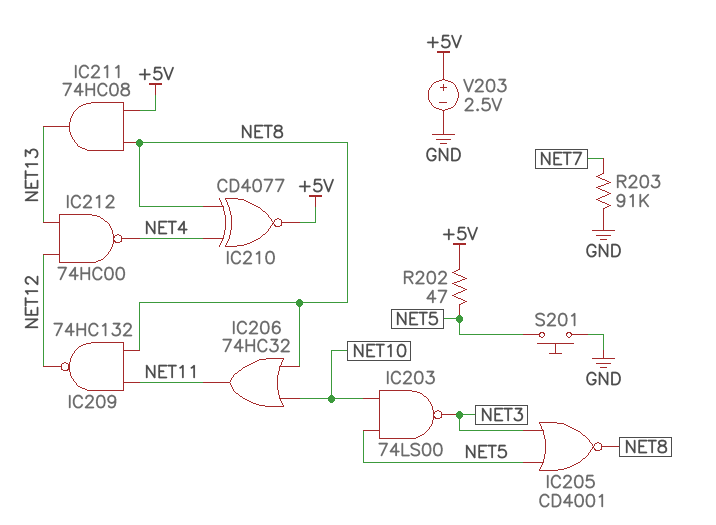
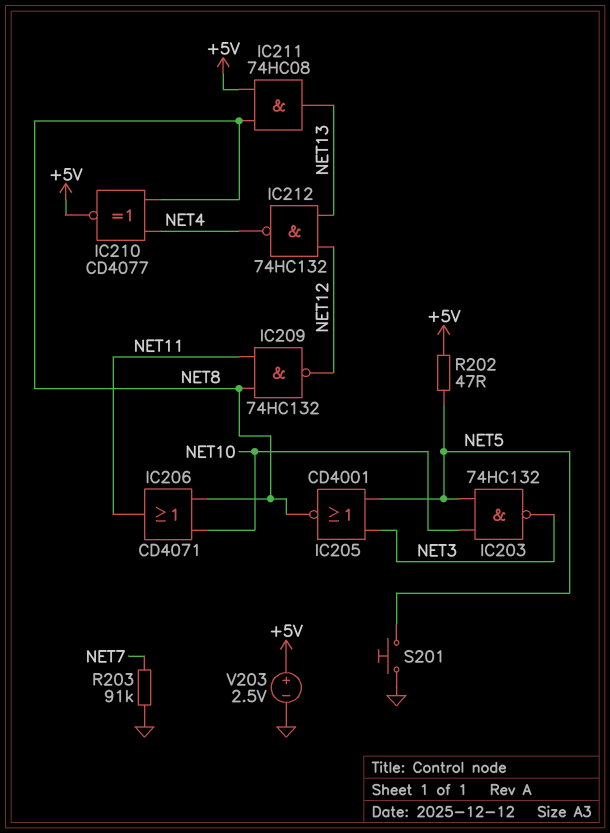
IC203: NAND 74LS00 (in NET5, in NET10, out NET3) -> NAND 74HC132 (in NET5, in NET10, out NET3)
IC206: OR 74HC32 (in NET8, in NET10, out NET11) -> OR CD4071 (in NET8, in NET10, out NET11)
IC212: NAND 74HC00 (in NET12, in NET13, out NET4) -> NAND 74HC132 (in NET12, in NET13, out NET4)

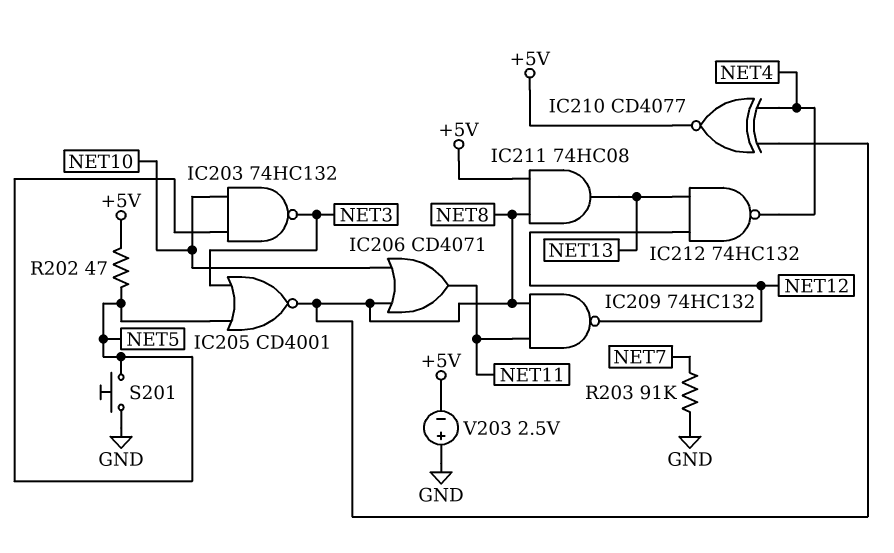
V203: 2.5V (plus +5V, minus GND) -> 2.5V (plus GND, minus +5V)

